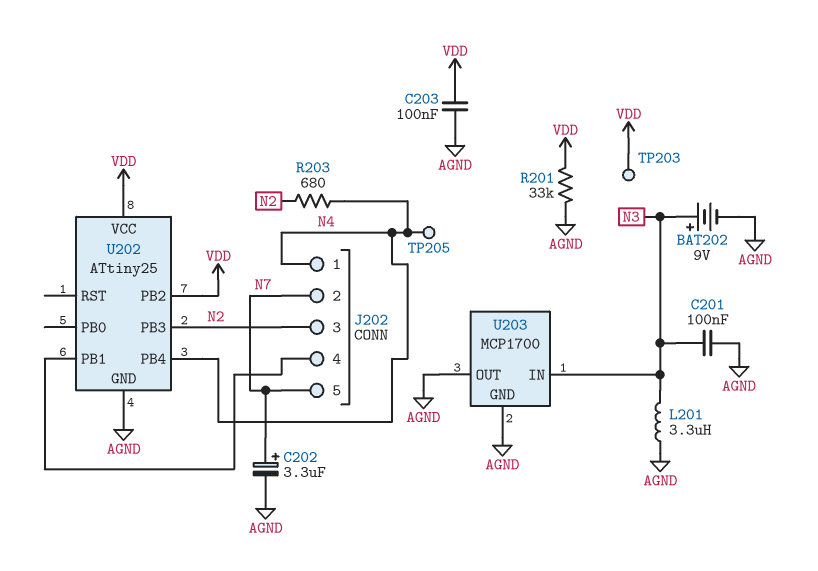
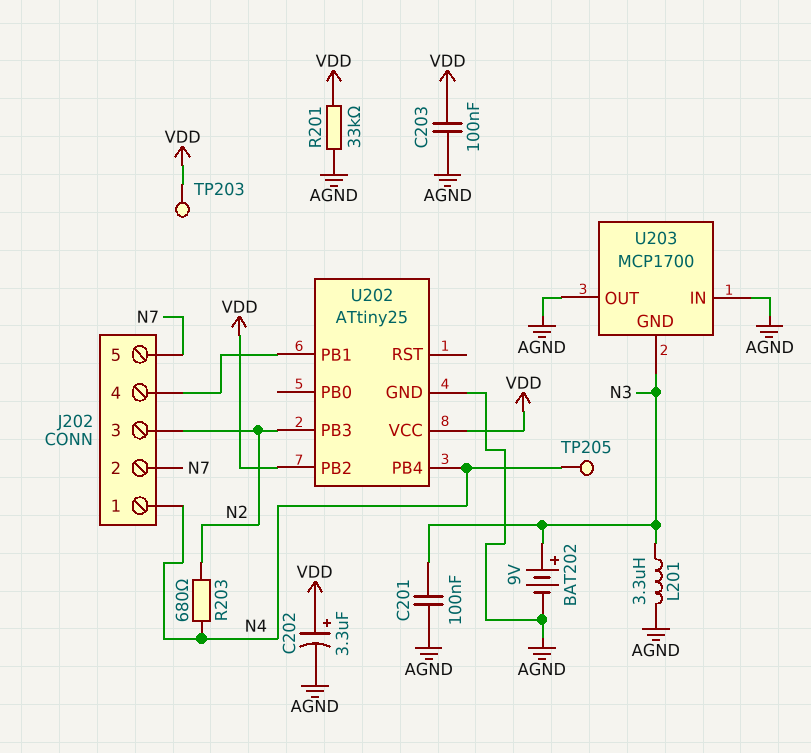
C202: 3.3uF (plus N7, minus AGND) -> 3.3uF (plus VDD, minus AGND)
U203 pin GND: AGND -> N3
U203 pin IN: N3 -> AGND

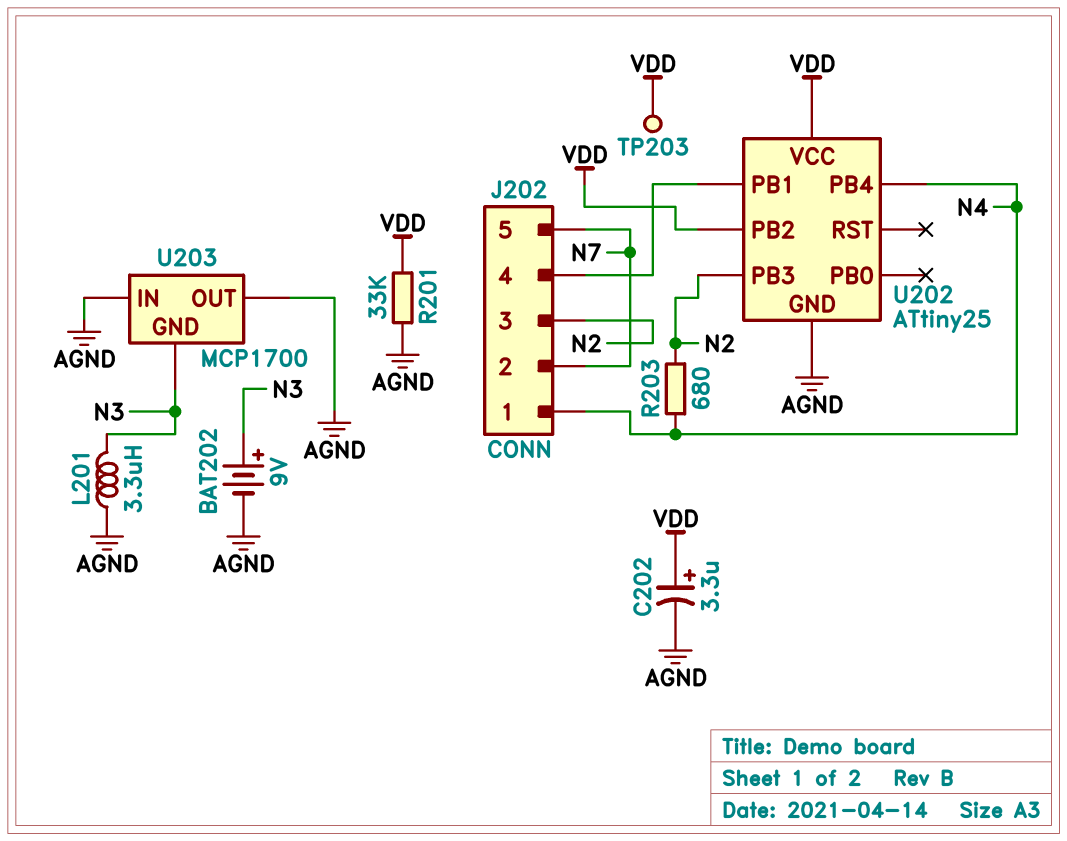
C201: 100nF (AGND, N3) -> none
C203: 100nF (AGND, VDD) -> none
TP205: test point (N4) -> none

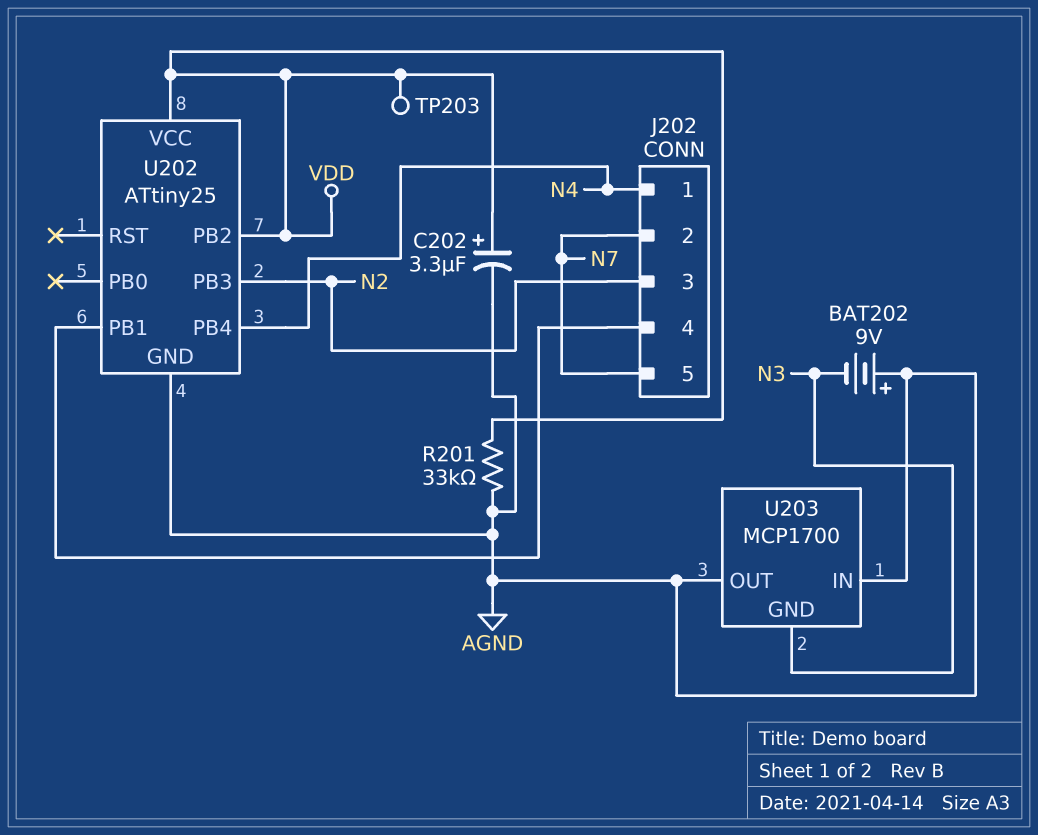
BAT202: 9V (plus N3, minus AGND) -> 9V (plus AGND, minus N3)
L201: 3.3uH (AGND, N3) -> none
R203: 680 (N2, N4) -> none

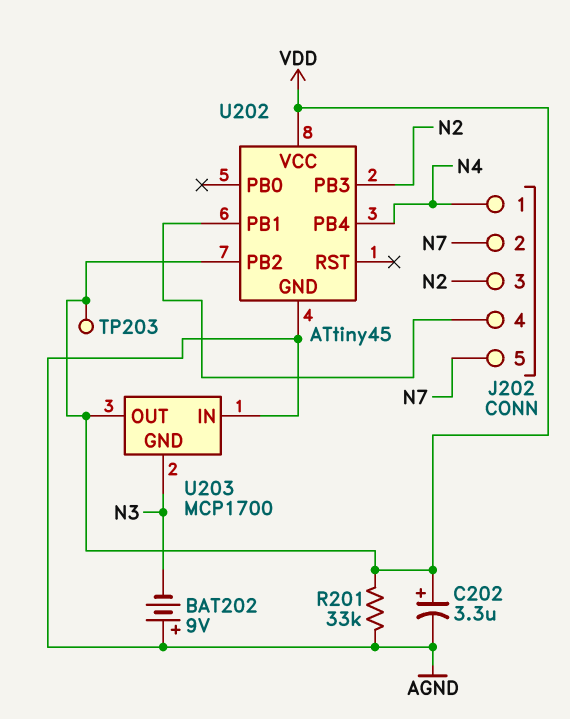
U202: ATtiny25 -> ATtiny45
U203 pin OUT: AGND -> VDD

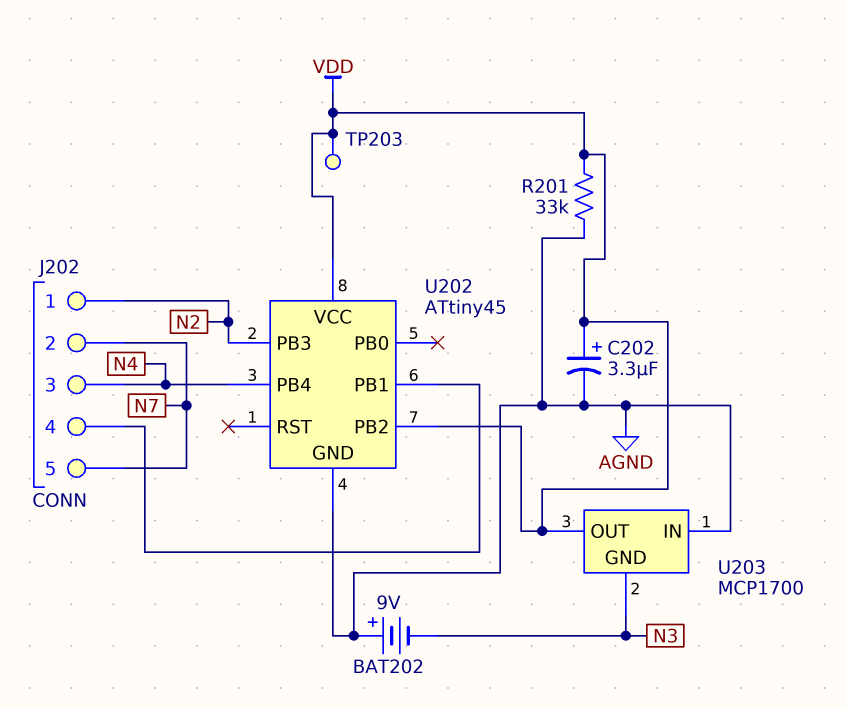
J202 pin 1: N4 -> N2
J202 pin 3: N2 -> N4

